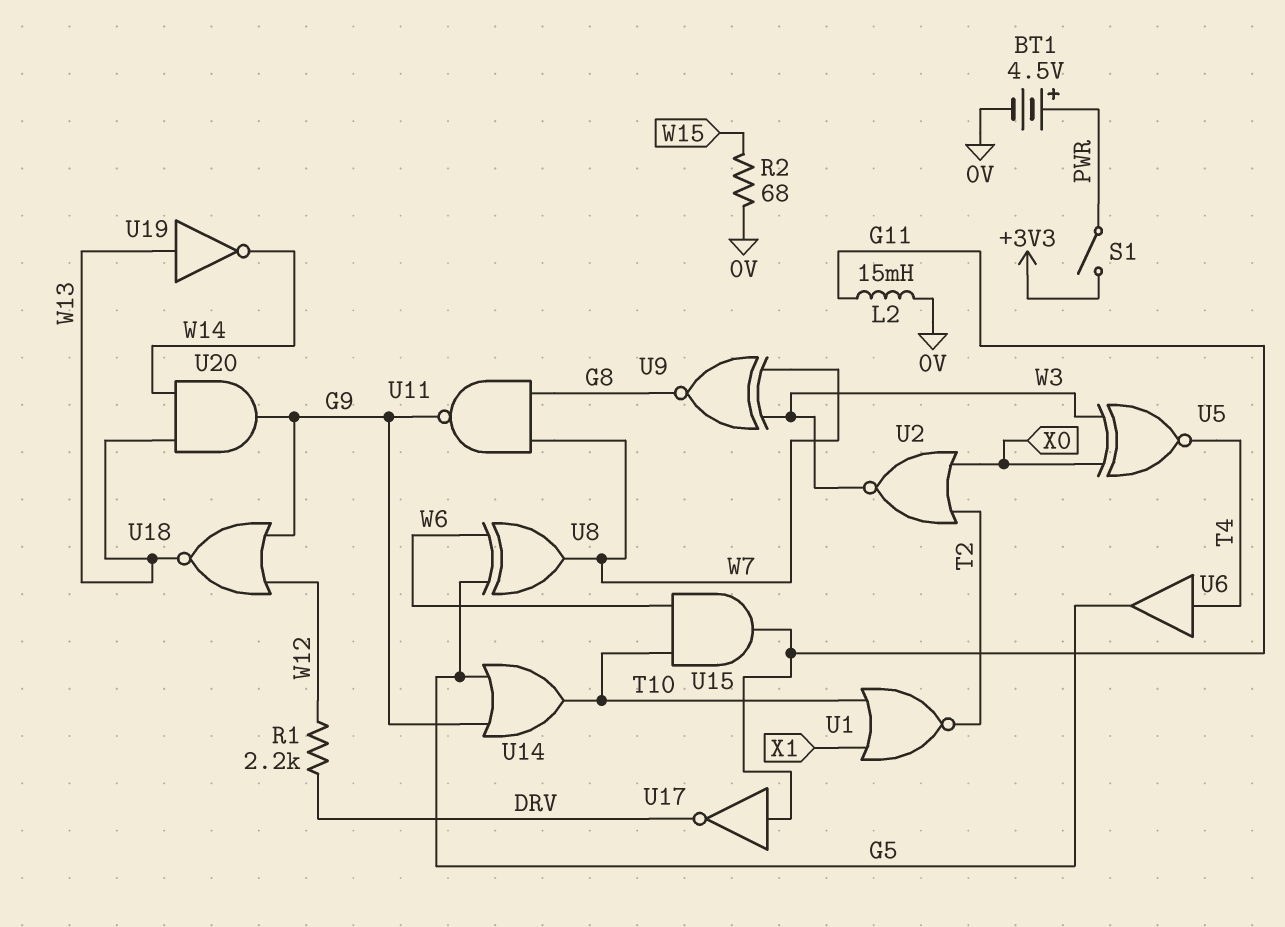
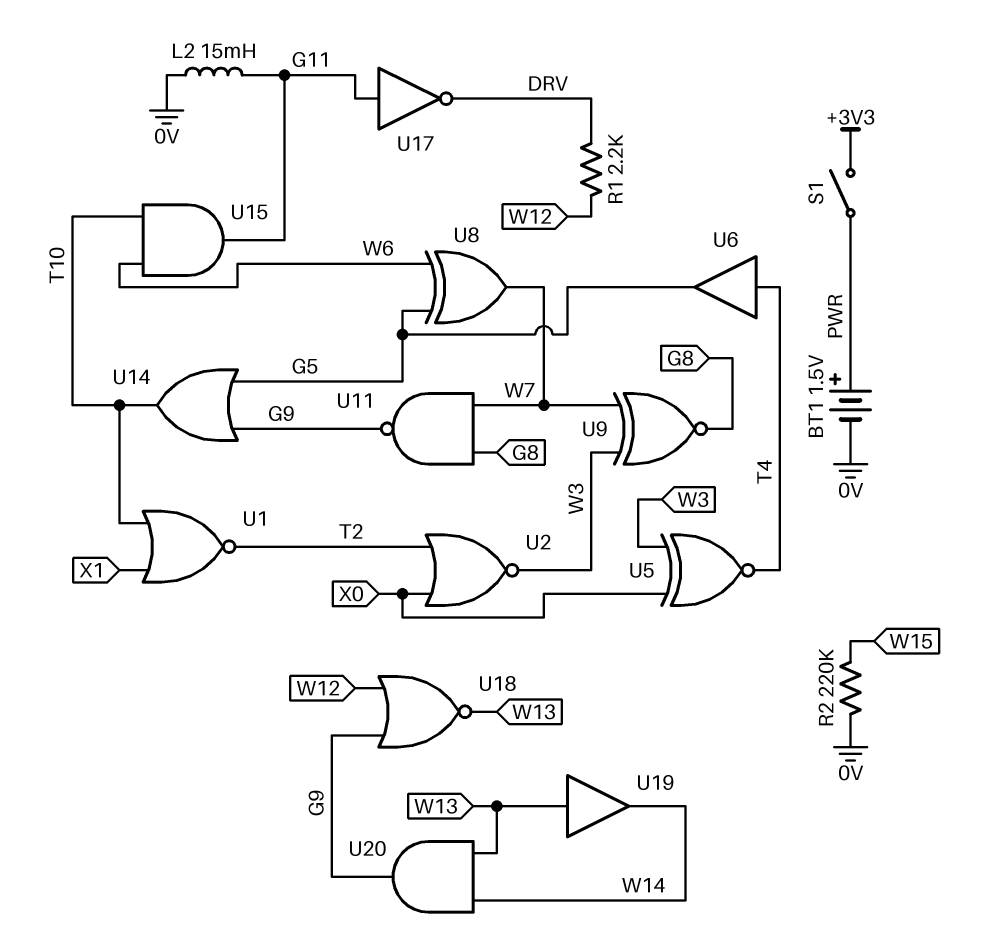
BT1: 4.5V (plus PWR, minus 0V) -> 1.5V (plus PWR, minus 0V)
R2: 68 (0V, W15) -> 220k (0V, W15)
U19: NOT (in W13, out W14) -> buffer (in W13, out W14)

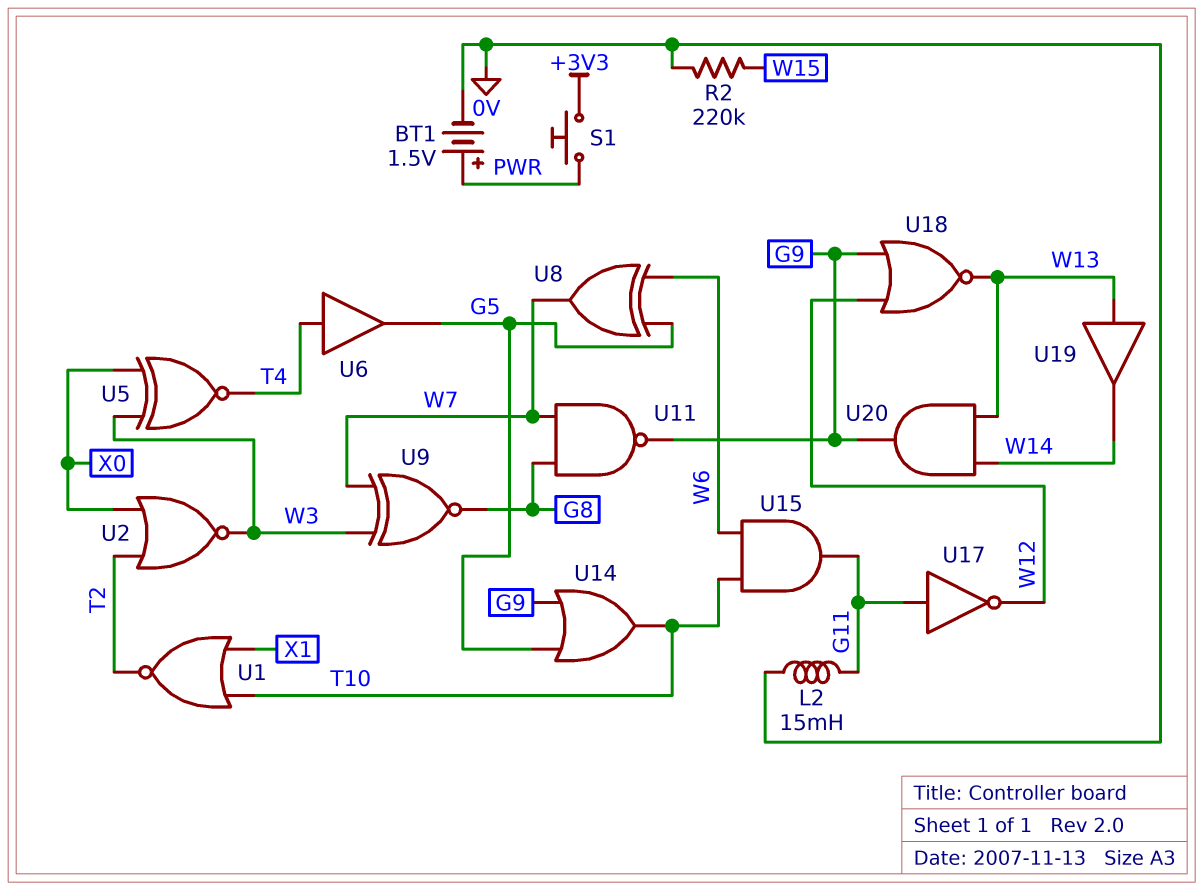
R1: 2.2k (DRV, W12) -> none
S1: switch (+3V3, PWR) -> button (+3V3, PWR)
U17: NOT (in G11, out DRV) -> NOT (in G11, out W12)

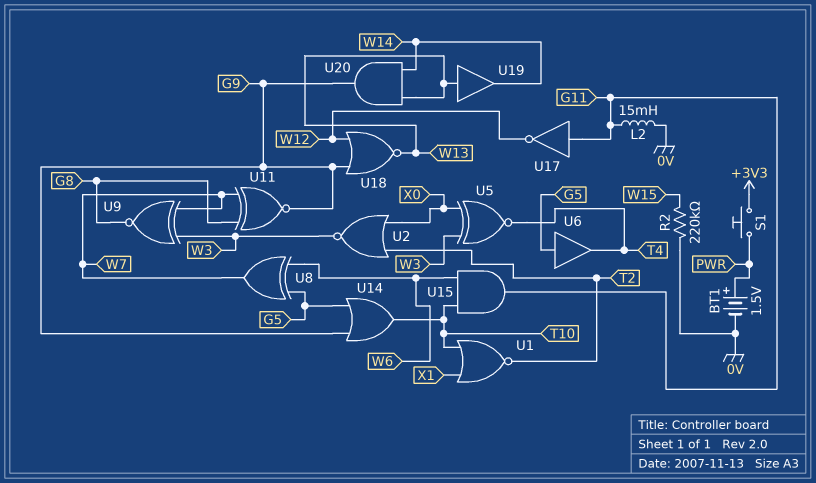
U6: buffer (in T4, out G5) -> buffer (in G5, out T4)
U11: NAND (in G8, in W7, out G9) -> XNOR (in G8, in W7, out G9)

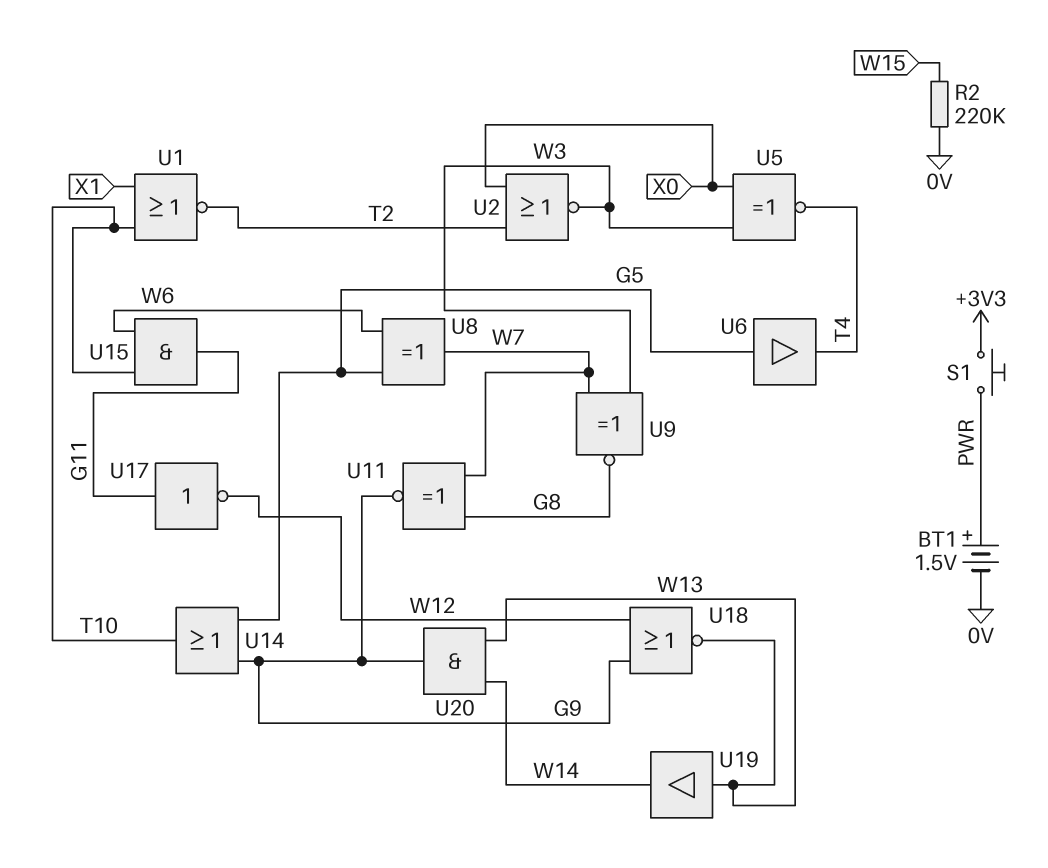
L2: 15mH (0V, G11) -> none

